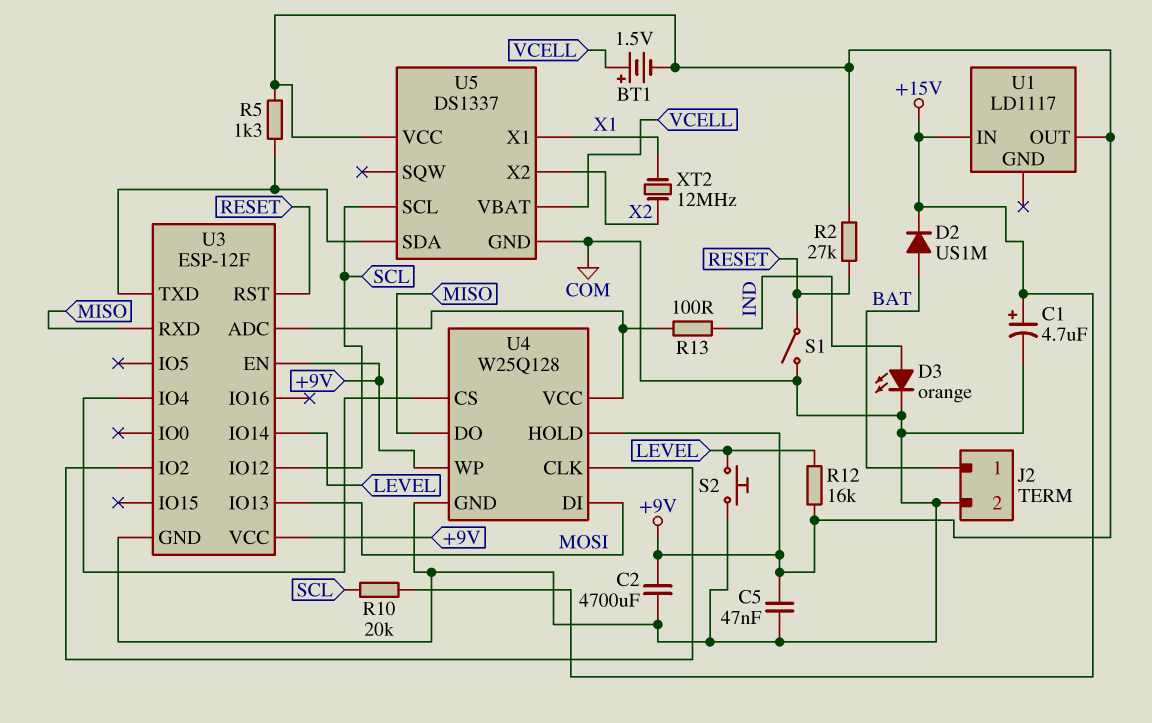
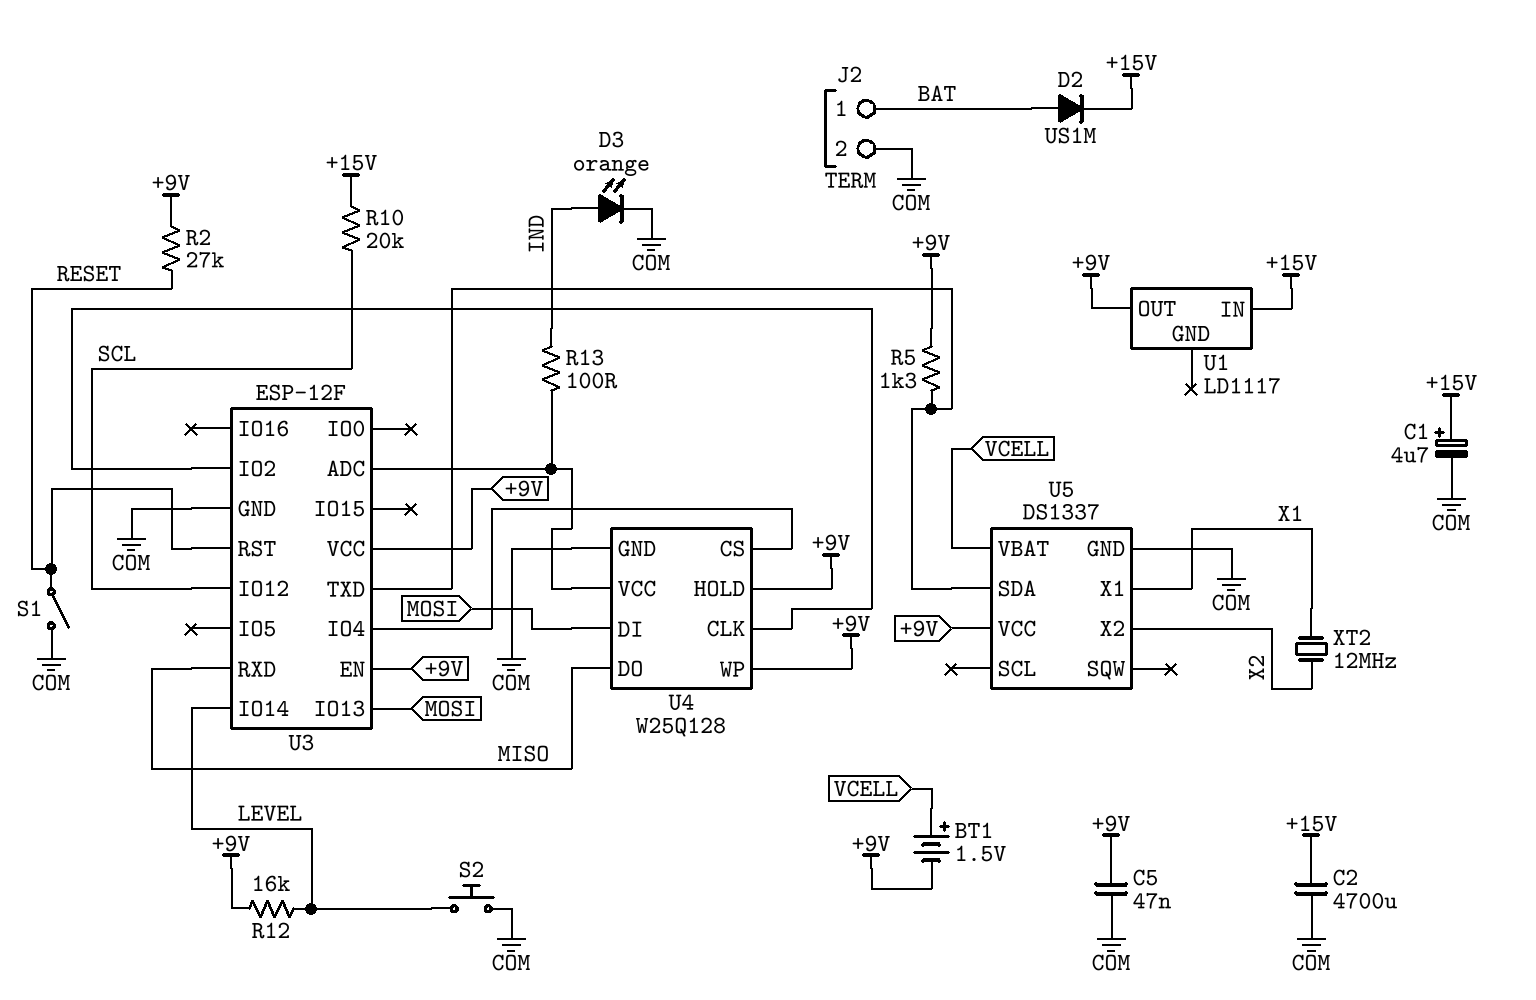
C2: 4700uF (+9V, COM) -> 4700uF (+15V, COM)
U5 pin SCL: SCL -> none

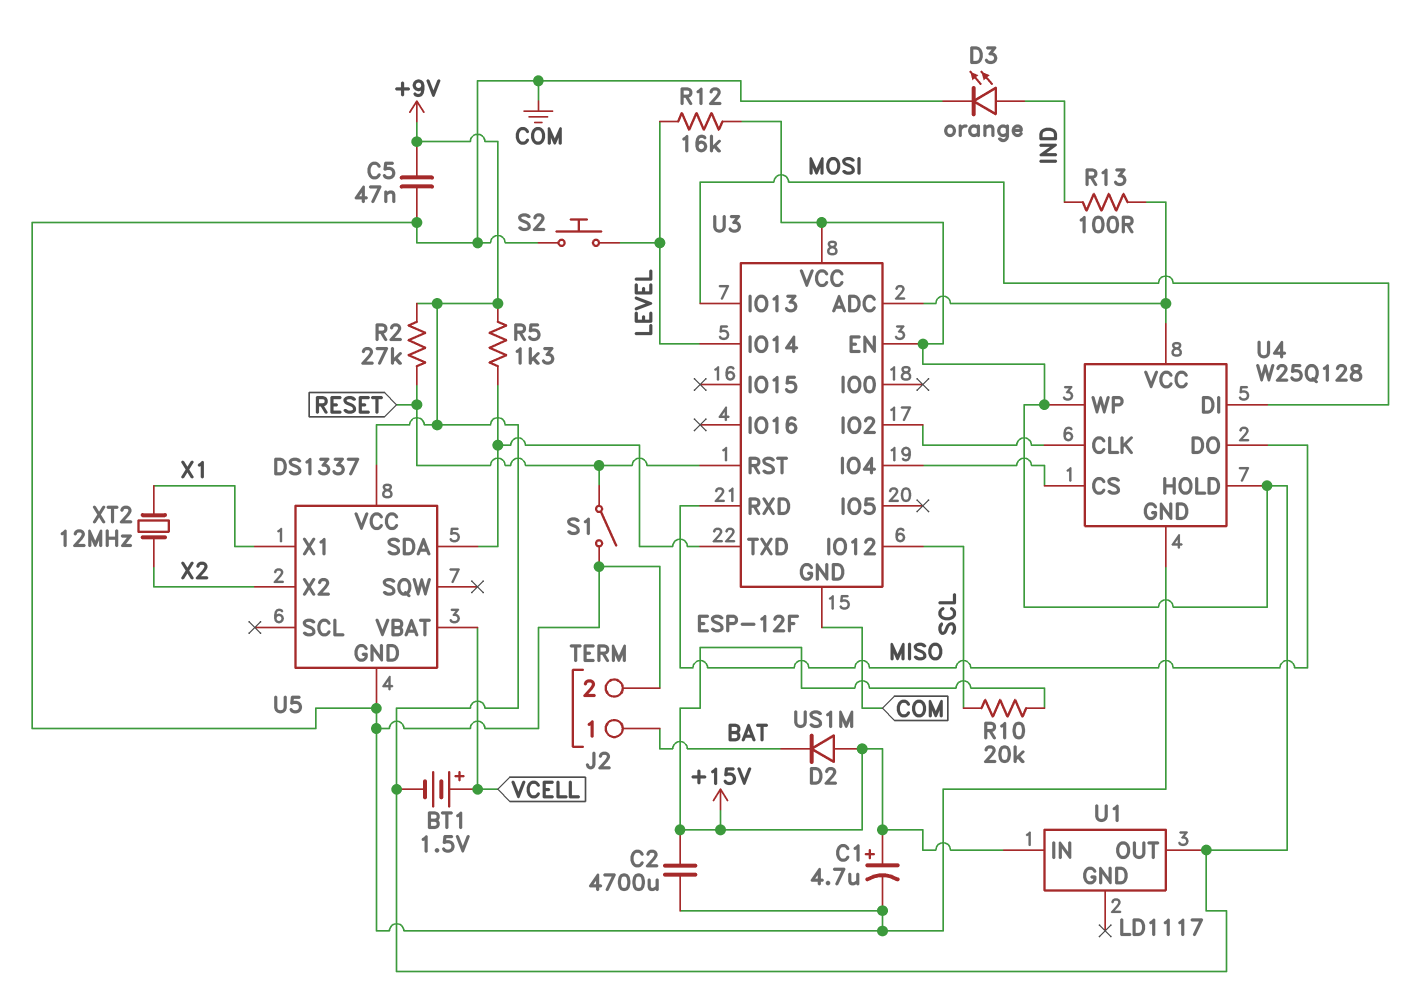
D2: diode US1M (A BAT, K +15V) -> diode US1M (A +15V, K BAT)

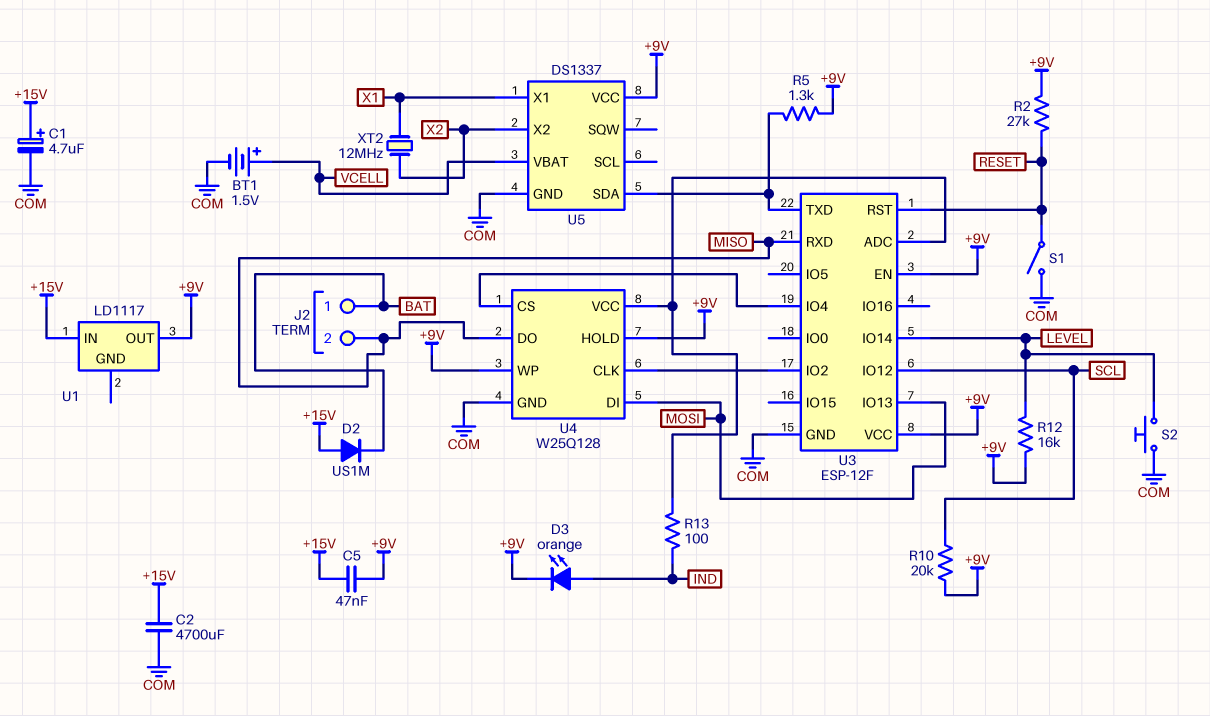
BT1: 1.5V (plus VCELL, minus +9V) -> 1.5V (plus VCELL, minus COM)
C5: 47nF (+9V, COM) -> 47nF (+9V, +15V)
D3: LED orange (A IND, K COM) -> LED orange (A IND, K +9V)
J2 pin 2: COM -> MISO
R10: 20k (+15V, SCL) -> 20k (+9V, SCL)

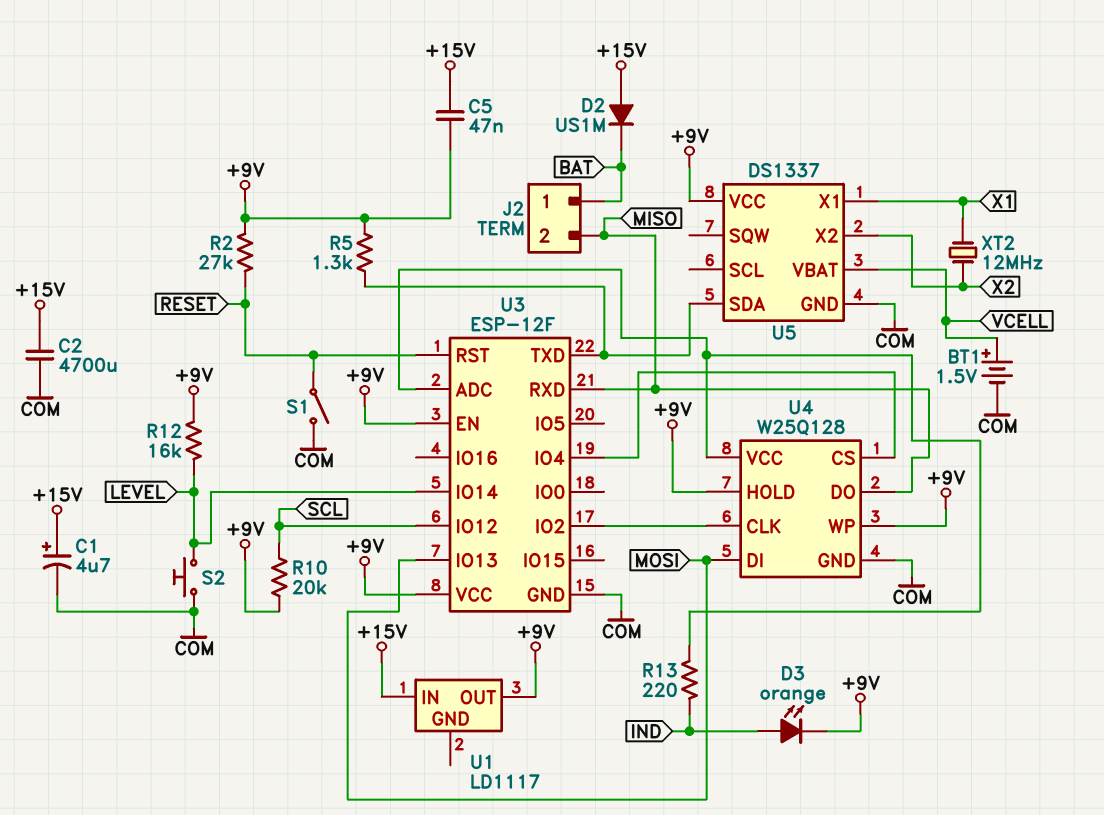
R13: 100 (IND, U3/ADC) -> 220 (IND, U3/ADC)

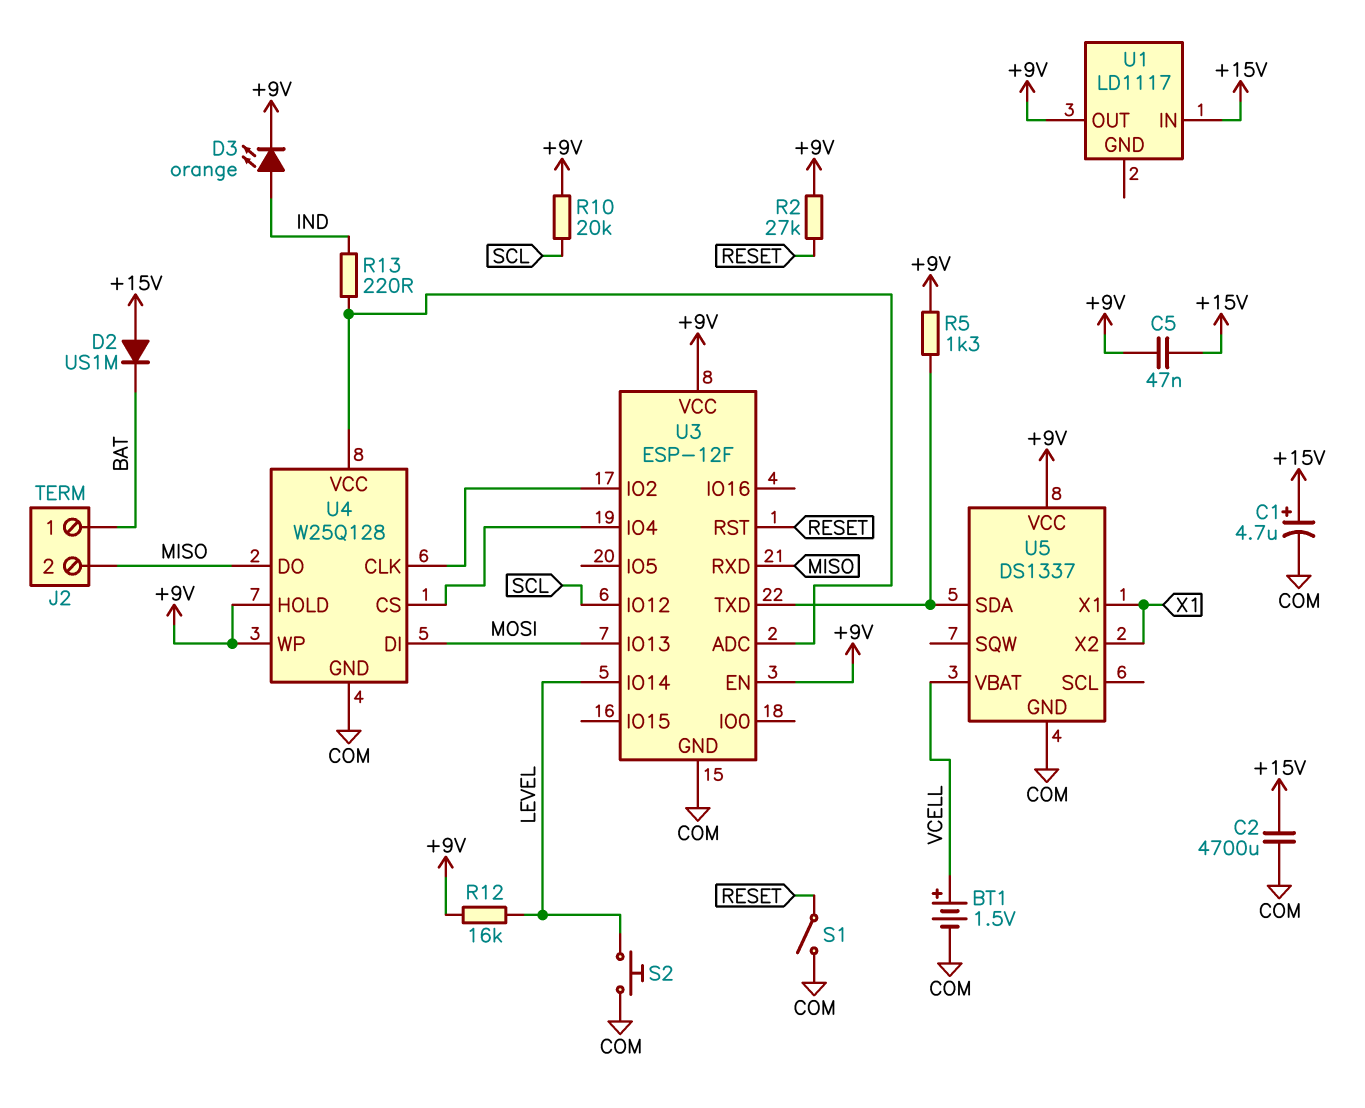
U5 pin X2: X2 -> X1
XT2: 12MHz (X1, X2) -> none

